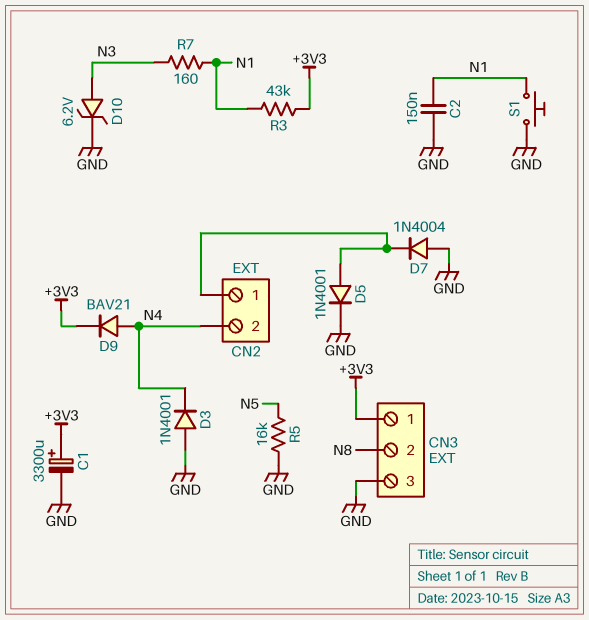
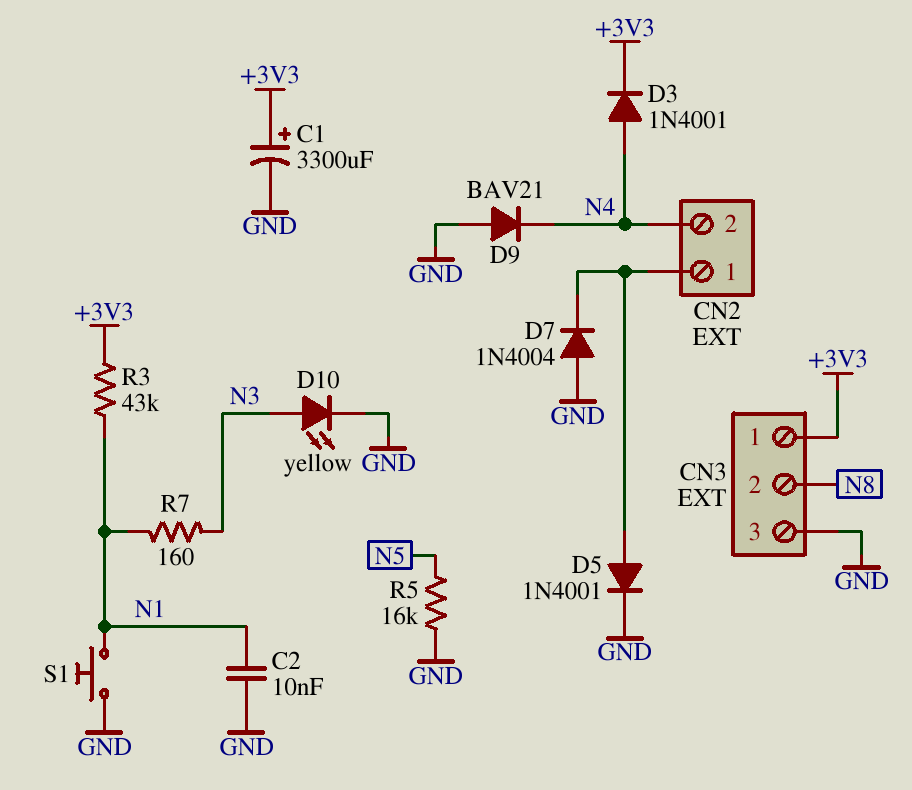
C2: 150nF (GND, N1) -> 10nF (GND, N1)
D3: diode 1N4001 (A GND, K N4) -> diode 1N4001 (A N4, K +3V3)
D9: diode BAV21 (A N4, K +3V3) -> diode BAV21 (A GND, K N4)
D10: zener 6.2V (A N3, K GND) -> LED yellow (A N3, K GND)

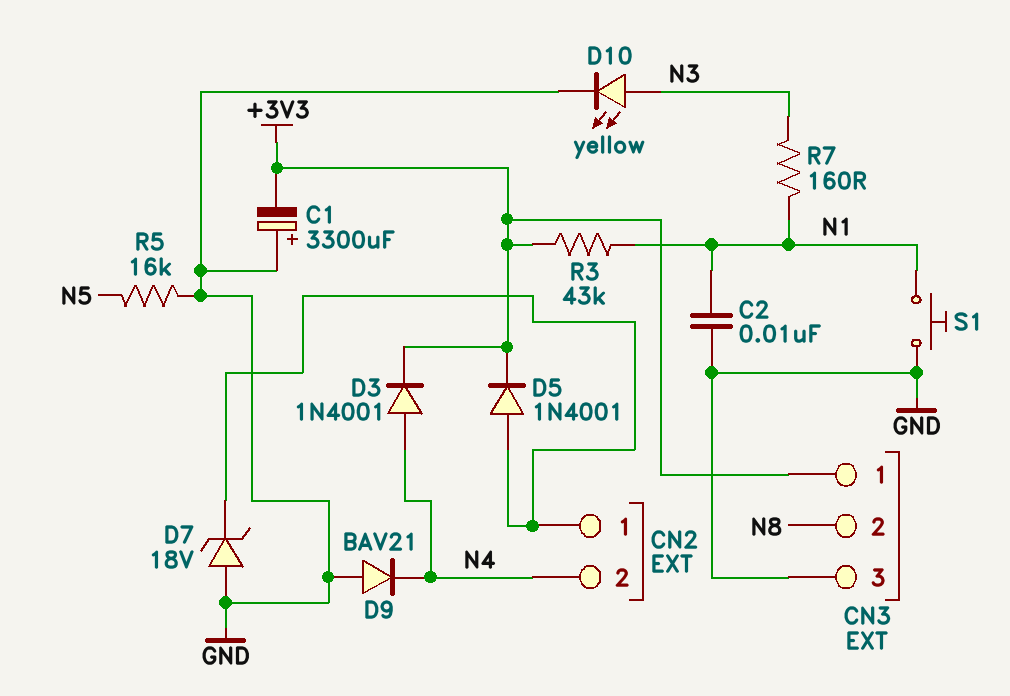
C1: 3300uF (plus +3V3, minus GND) -> 3300uF (plus GND, minus +3V3)
D5: diode 1N4001 (A CN2/1, K GND) -> diode 1N4001 (A CN2/1, K +3V3)
D7: diode 1N4004 (A GND, K CN2/1) -> zener 18V (A GND, K CN2/1)

